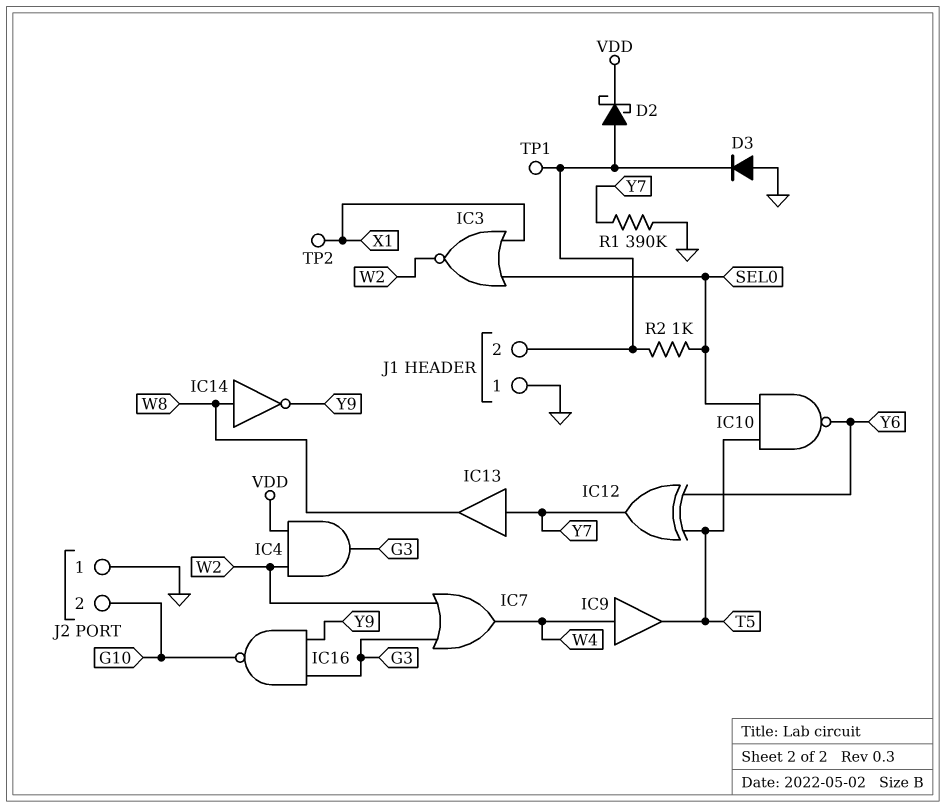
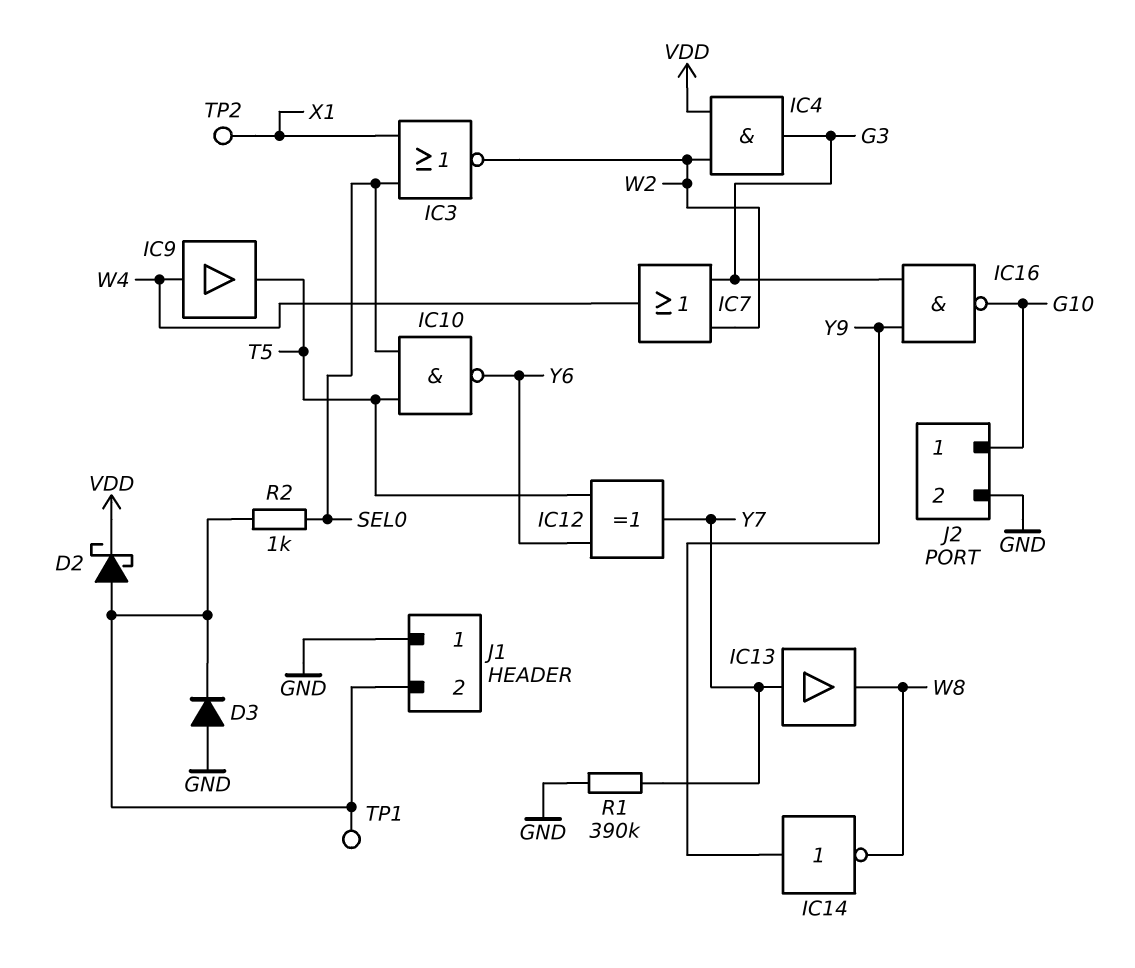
IC14: NOT (in W8, out Y9) -> NOT (in Y9, out W8)
J2 pin 1: GND -> G10
J2 pin 2: G10 -> GND

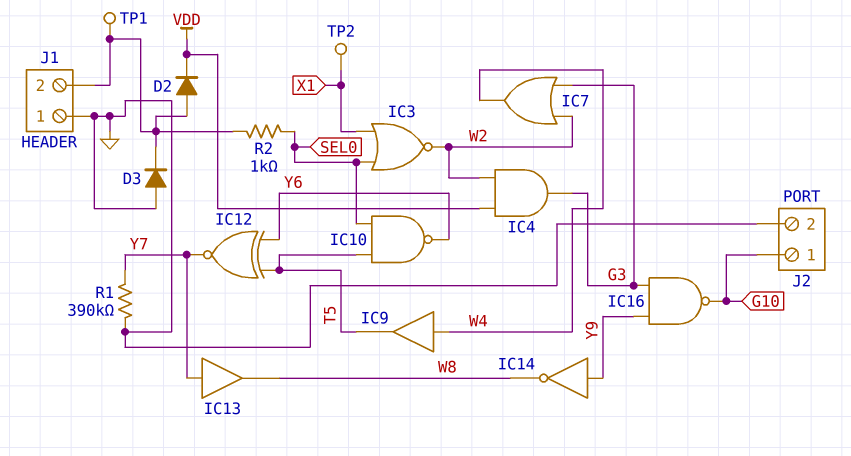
D2: schottky (A J1/2, K VDD) -> diode (A J1/2, K VDD)
IC12: XOR (in T5, in Y6, out Y7) -> XNOR (in T5, in Y6, out Y7)

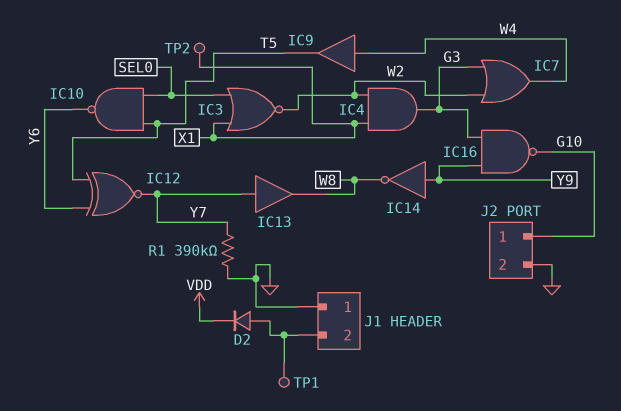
D3: diode (A GND, K J1/2) -> none
IC4: AND (in VDD, in W2, out G3) -> AND (in W2, in X1, out G3)
R2: 1k (J1/2, SEL0) -> none

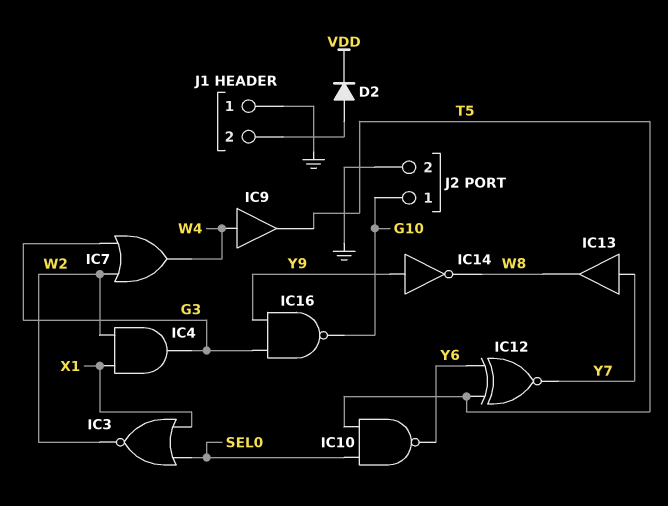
R1: 390k (GND, Y7) -> none
TP1: test point (J1/2) -> none
TP2: test point (X1) -> none

